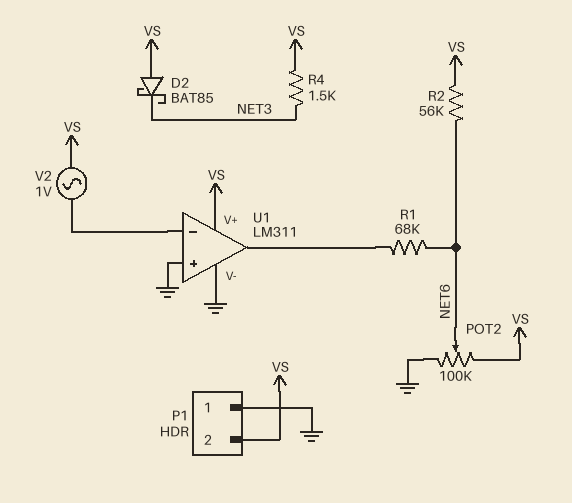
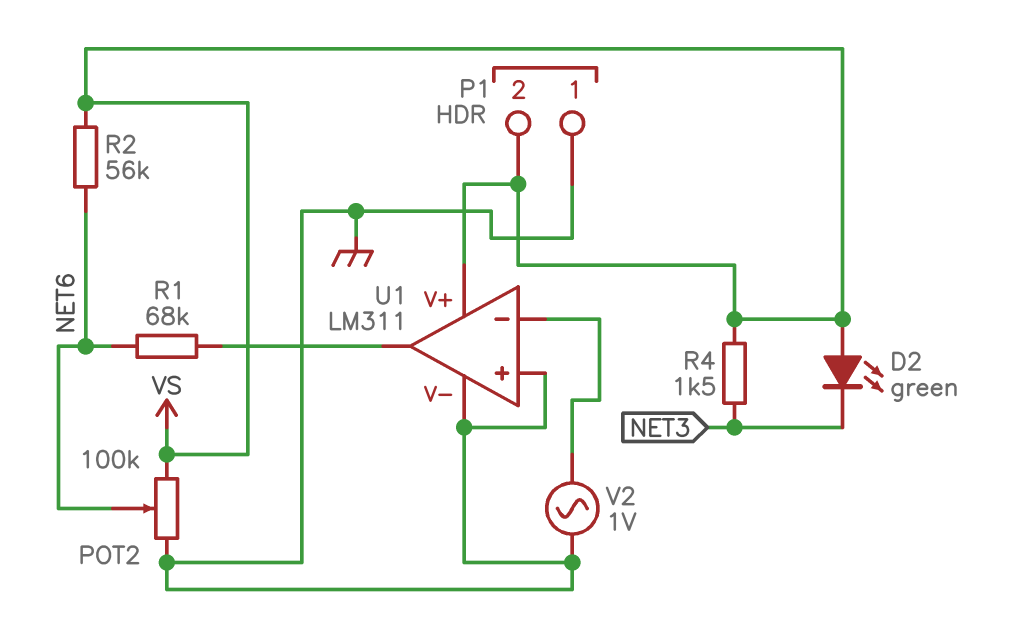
D2: schottky BAT85 (A VS, K NET3) -> LED green (A VS, K NET3)
V2: AC 1V (U1/in-, VS) -> AC 1V (GND, U1/in-)

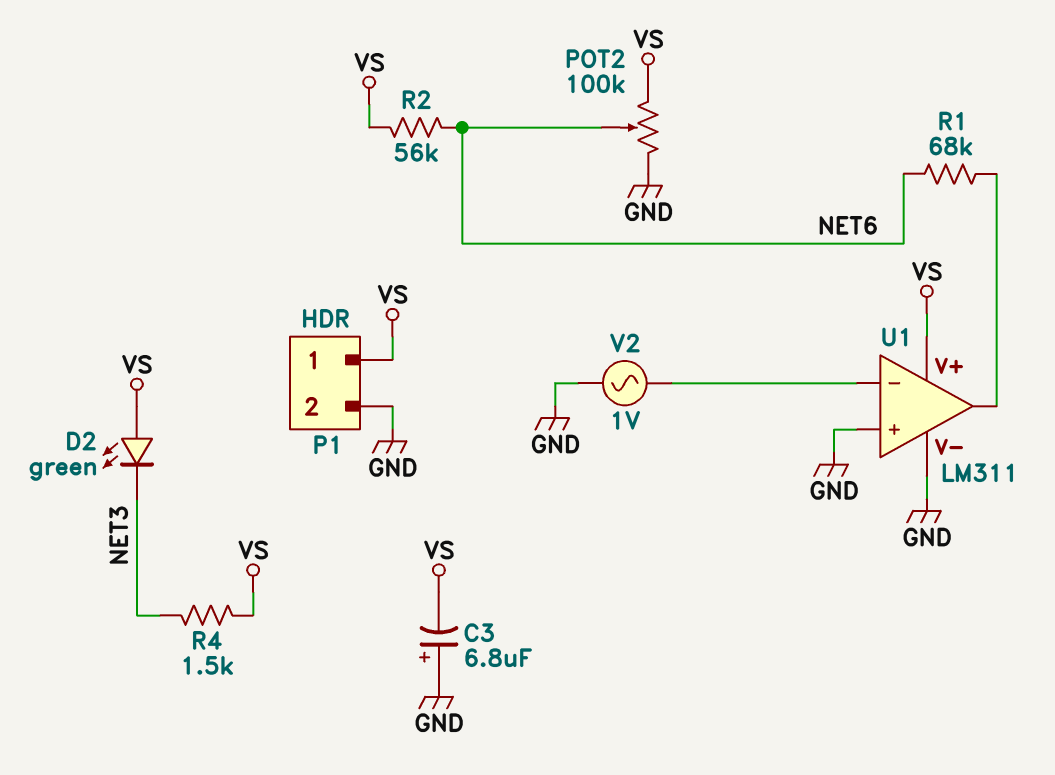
C3: none -> 6.8uF (plus GND, minus VS)
P1 pin 1: GND -> VS
P1 pin 2: VS -> GND

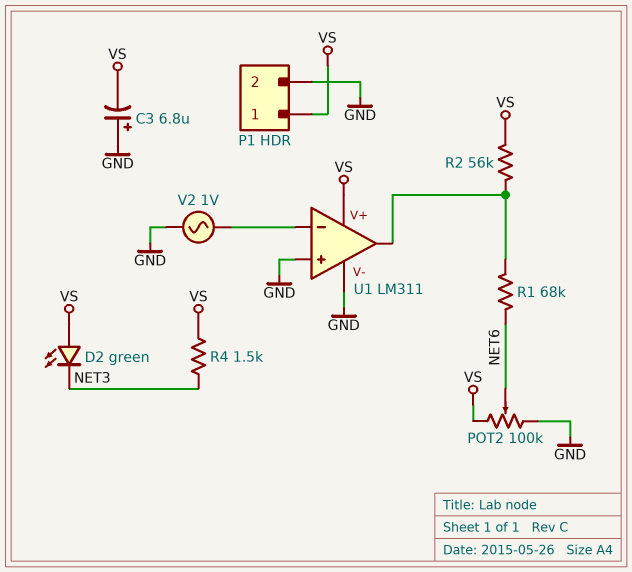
R2: 56k (NET6, VS) -> 56k (U1/out, VS)

